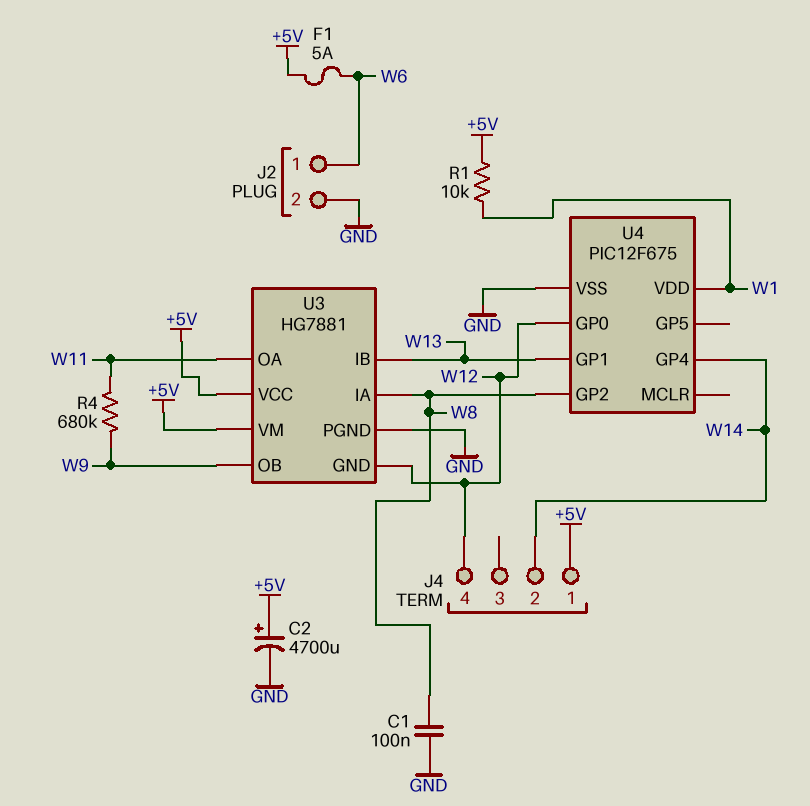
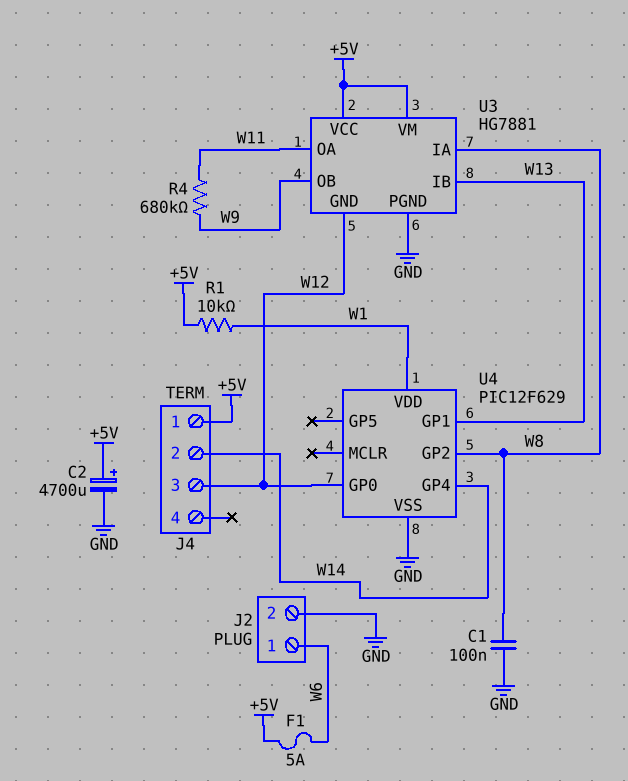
J4 pin 3: none -> W12
J4 pin 4: W12 -> none
U4: PIC12F675 -> PIC12F629

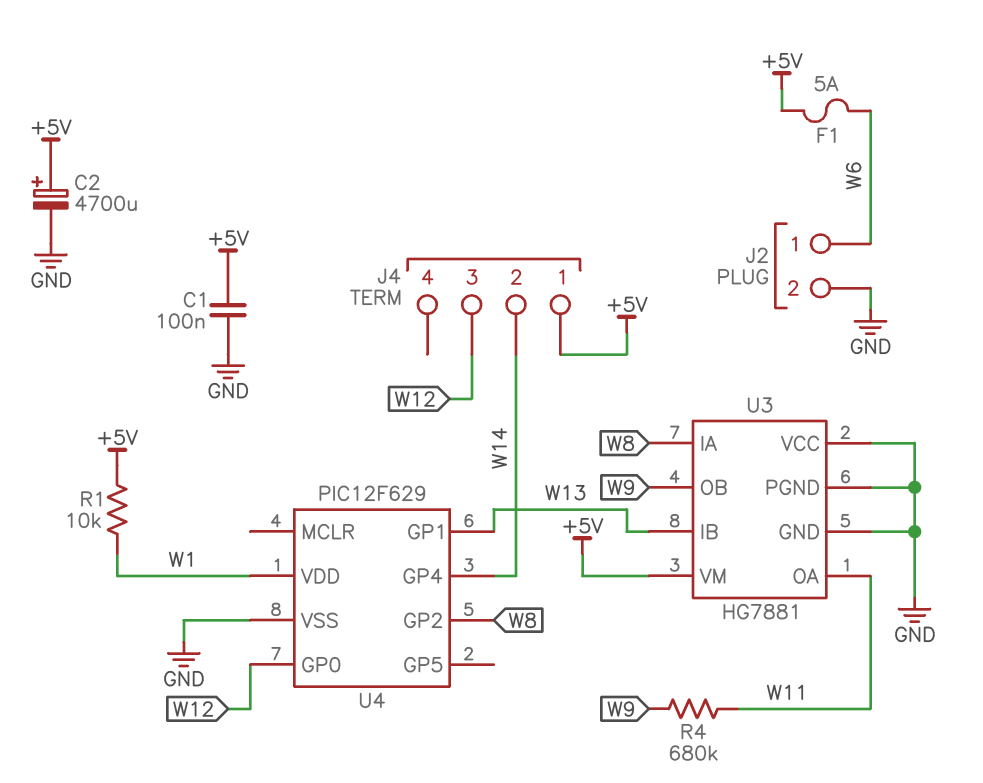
C1: 100nF (GND, W8) -> 100nF (+5V, GND)
U3 pin GND: W12 -> GND
U3 pin VCC: +5V -> GND

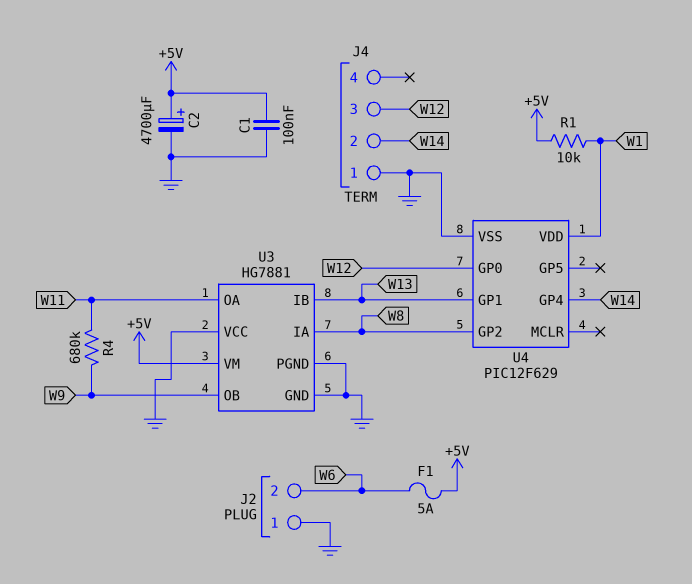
J2 pin 1: W6 -> GND
J2 pin 2: GND -> W6
J4 pin 1: +5V -> GND

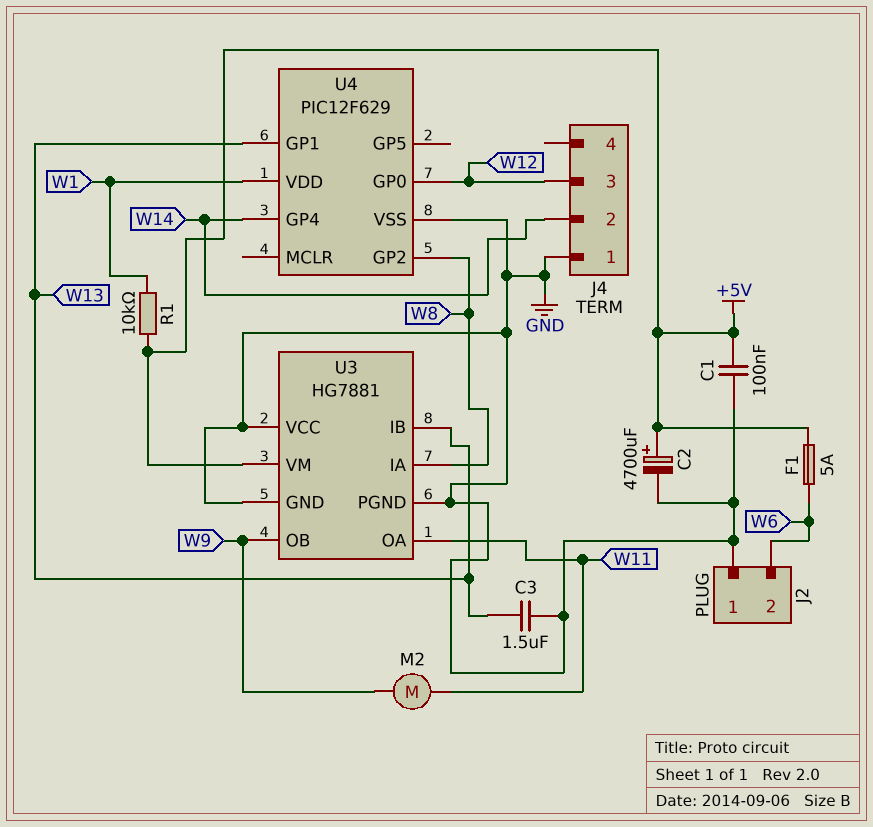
C3: none -> 1.5uF (GND, W13)
M2: none -> motor (W9, W11)
R4: 680k (W9, W11) -> none

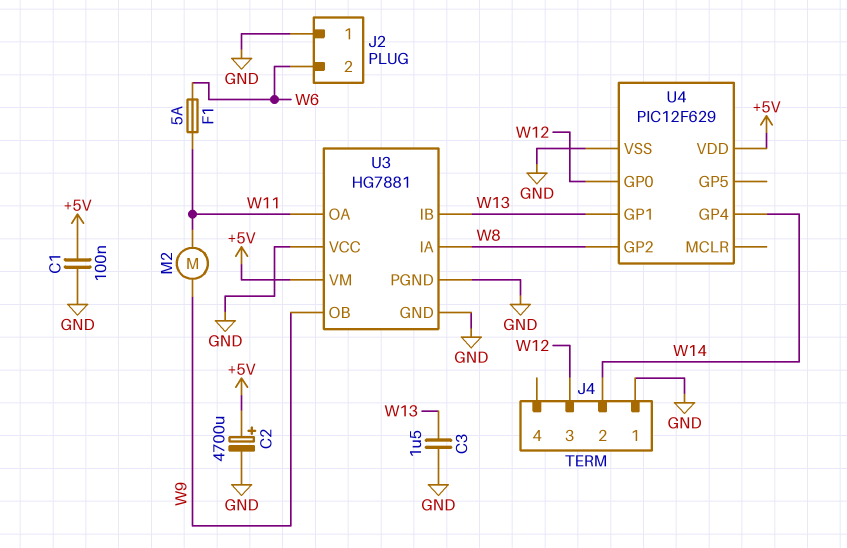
F1: 5A (+5V, W6) -> 5A (W6, W11)
R1: 10k (+5V, W1) -> none
U4 pin VDD: W1 -> +5V

